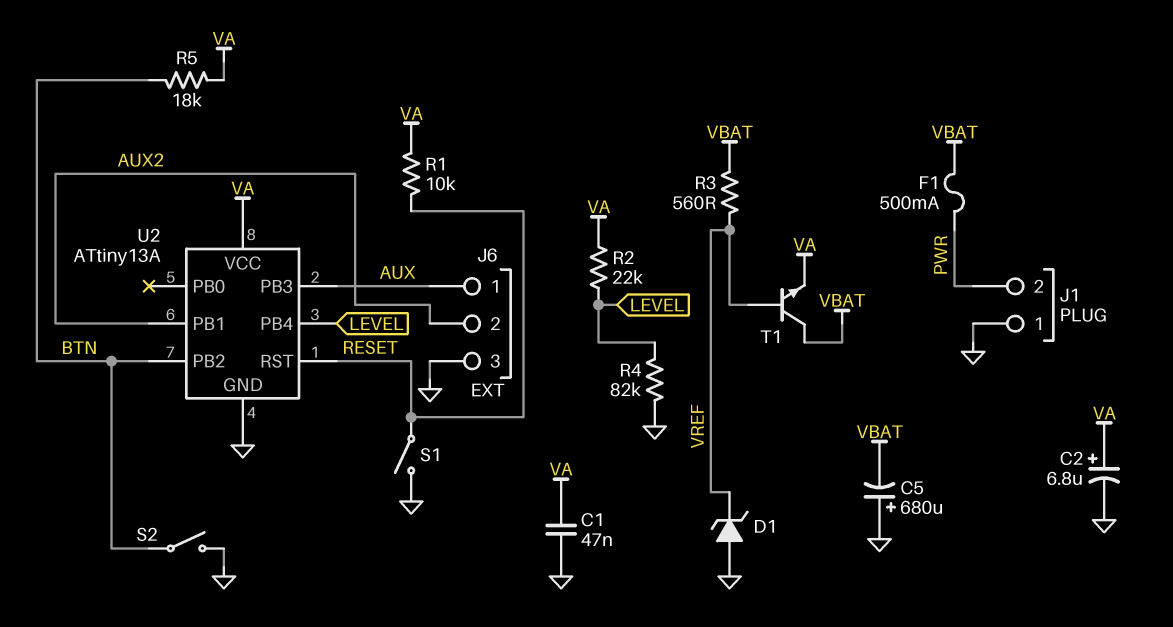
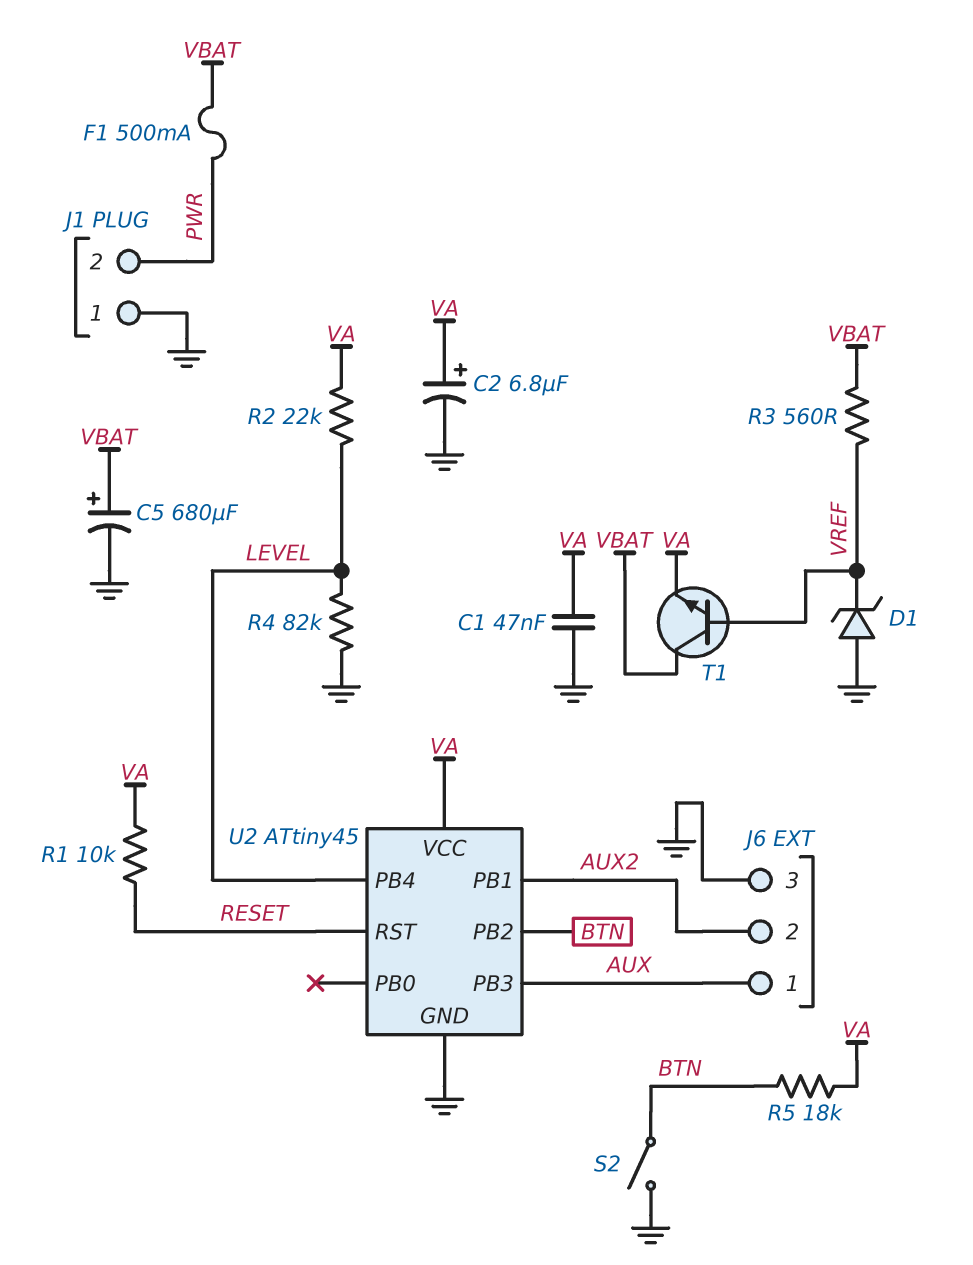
C5: 680uF (plus GND, minus VBAT) -> 680uF (plus VBAT, minus GND)
S1: switch (GND, RESET) -> none
U2: ATtiny13A -> ATtiny45

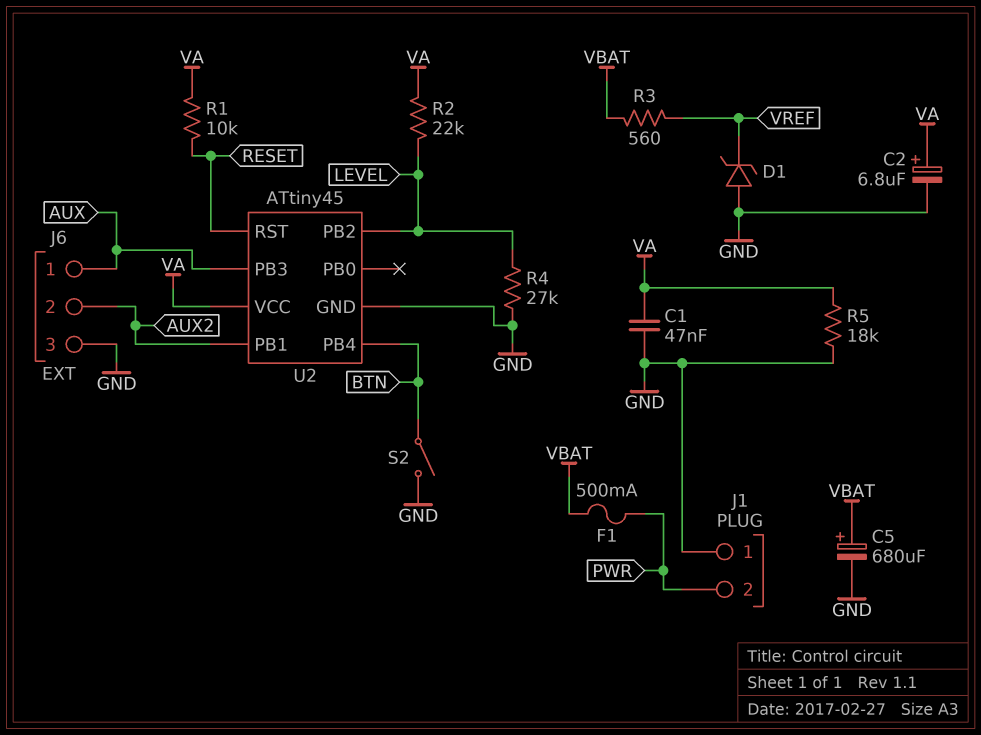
R4: 82k (GND, LEVEL) -> 27k (GND, LEVEL)
R5: 18k (BTN, VA) -> 18k (GND, VA)
T1: NPN (B VREF, C VBAT, E VA) -> none
U2 pin PB2: BTN -> LEVEL
U2 pin PB4: LEVEL -> BTN

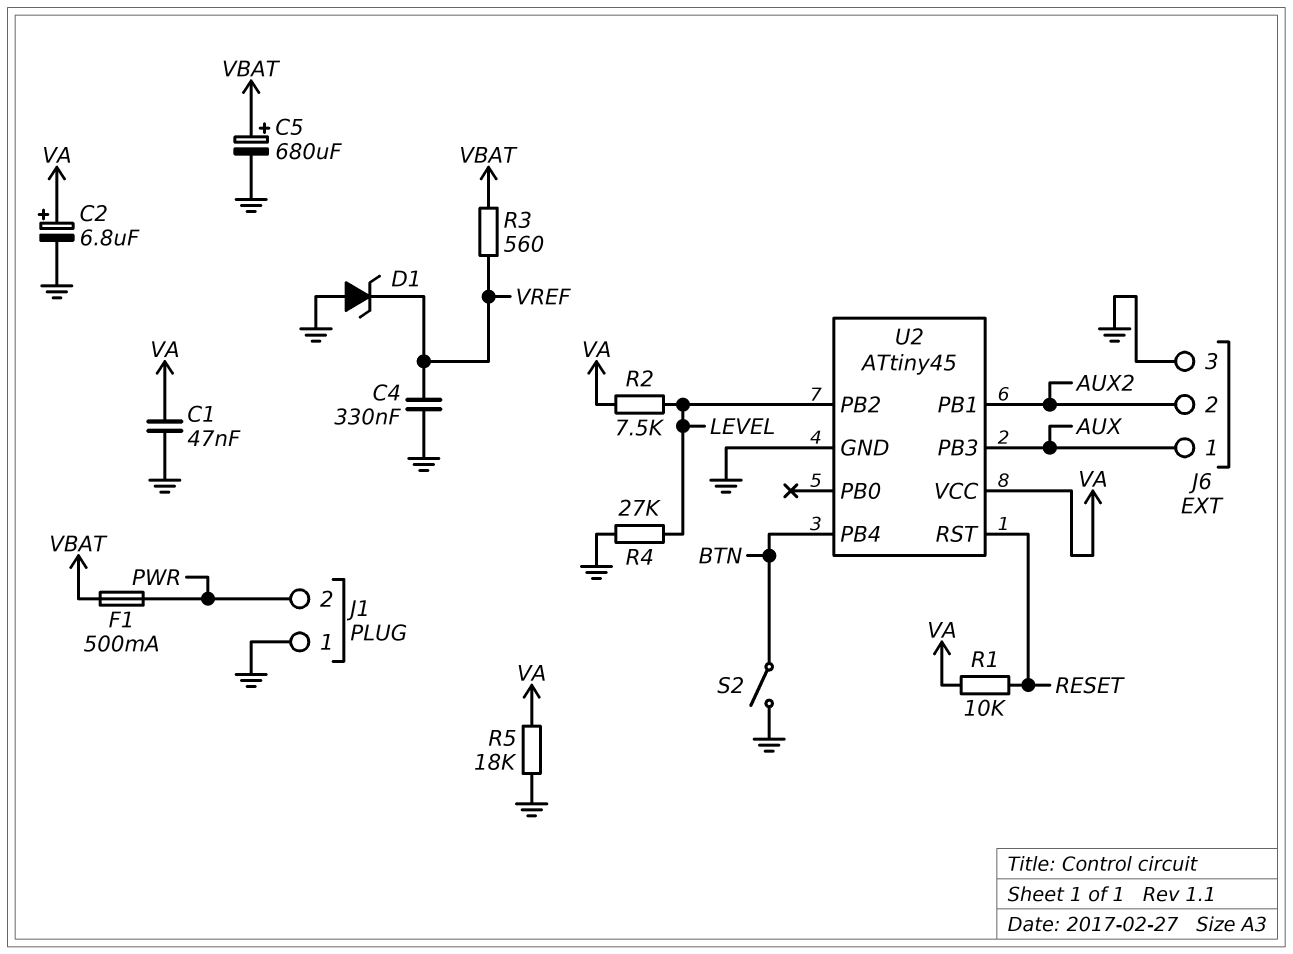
C4: none -> 330nF (GND, VREF)
R2: 22k (LEVEL, VA) -> 7.5k (LEVEL, VA)

